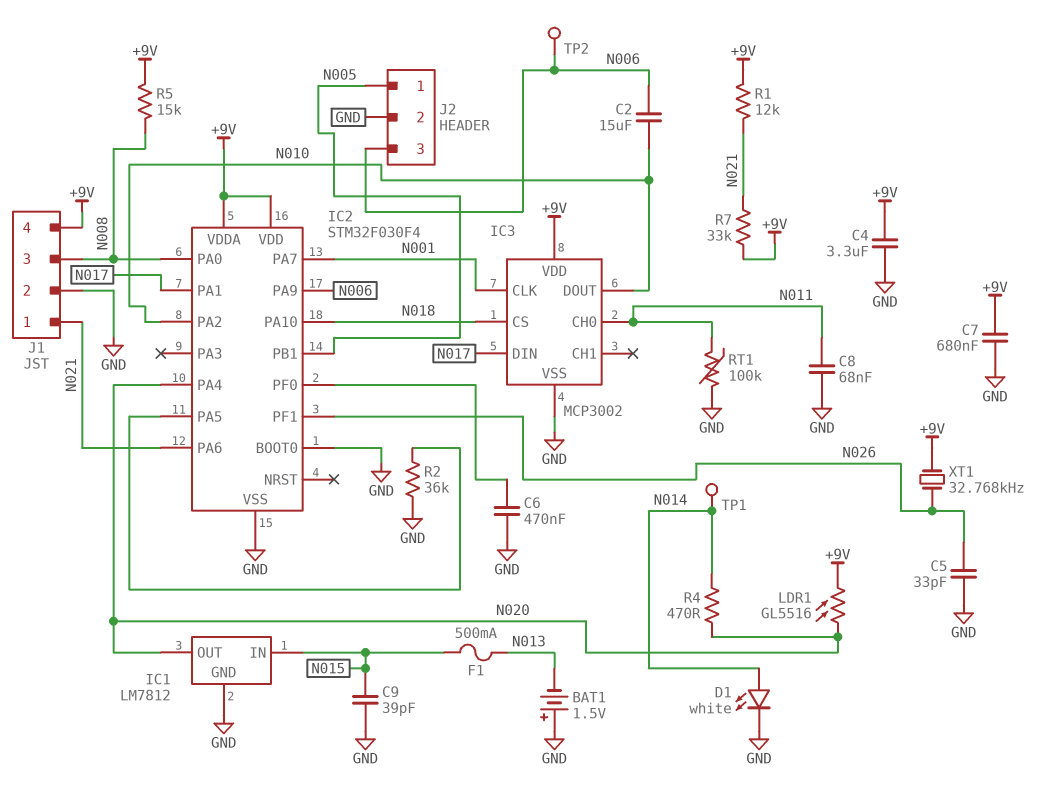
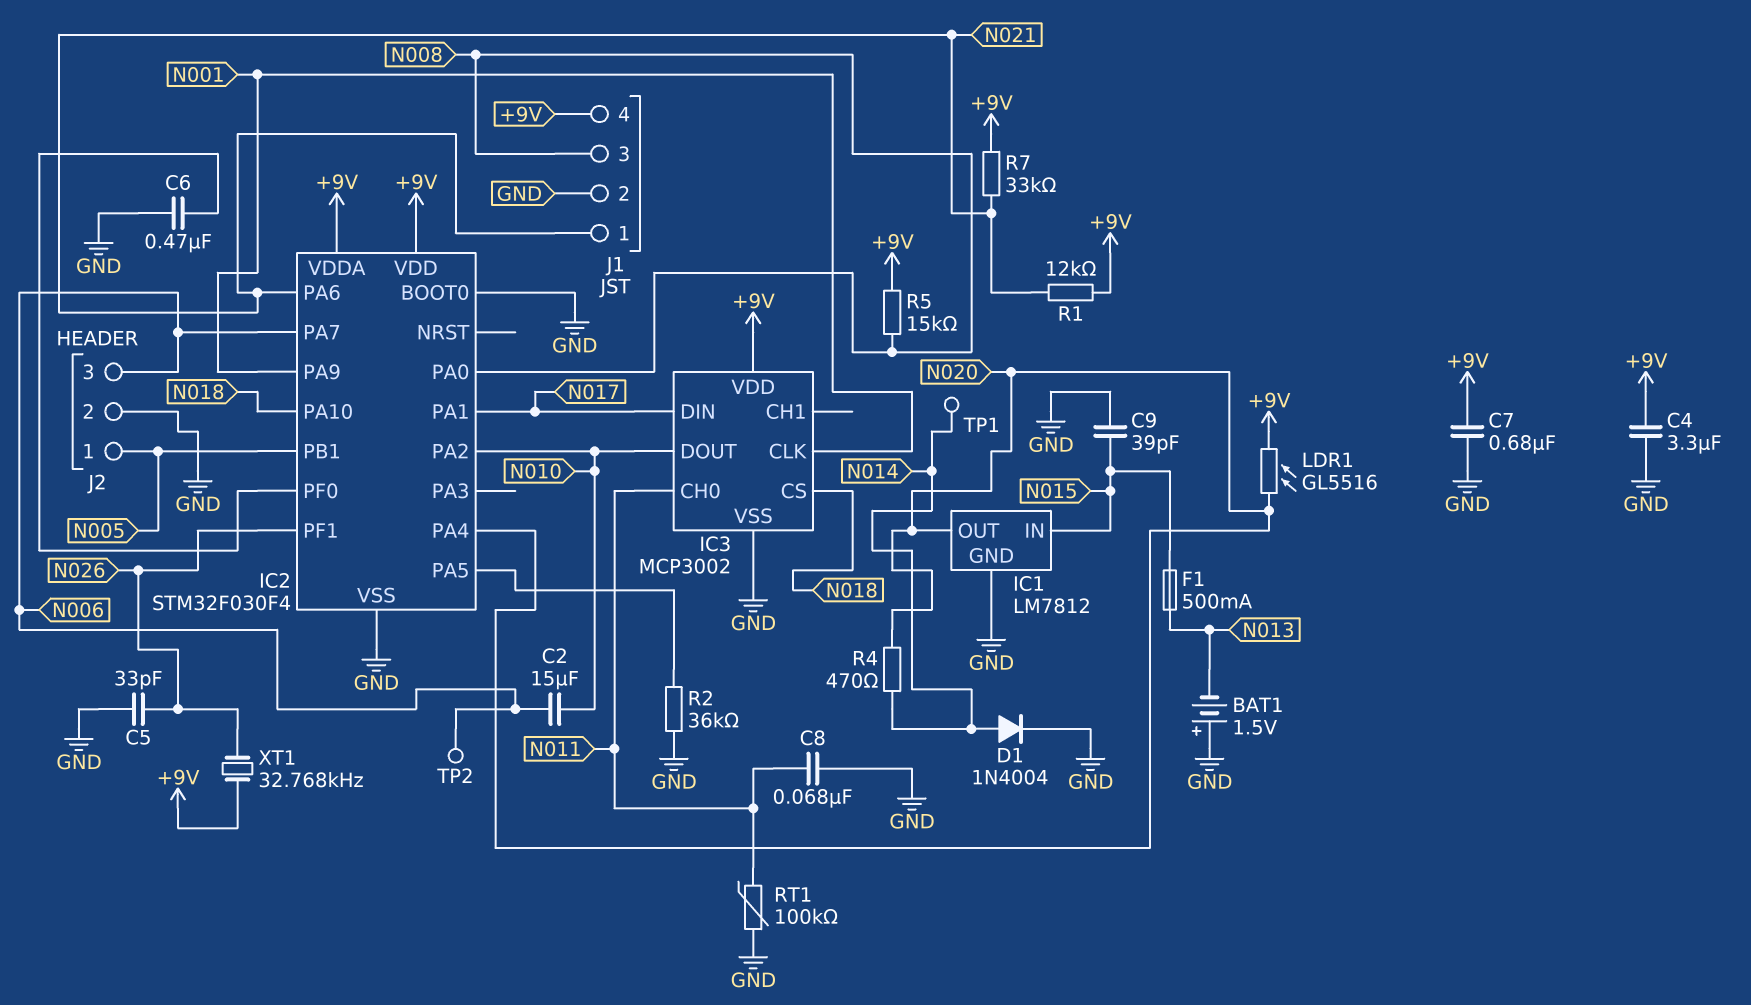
D1: LED white (A N014, K GND) -> diode 1N4004 (A N014, K GND)
IC2 pin PA7: N001 -> N006
IC2 pin PA9: N006 -> N001

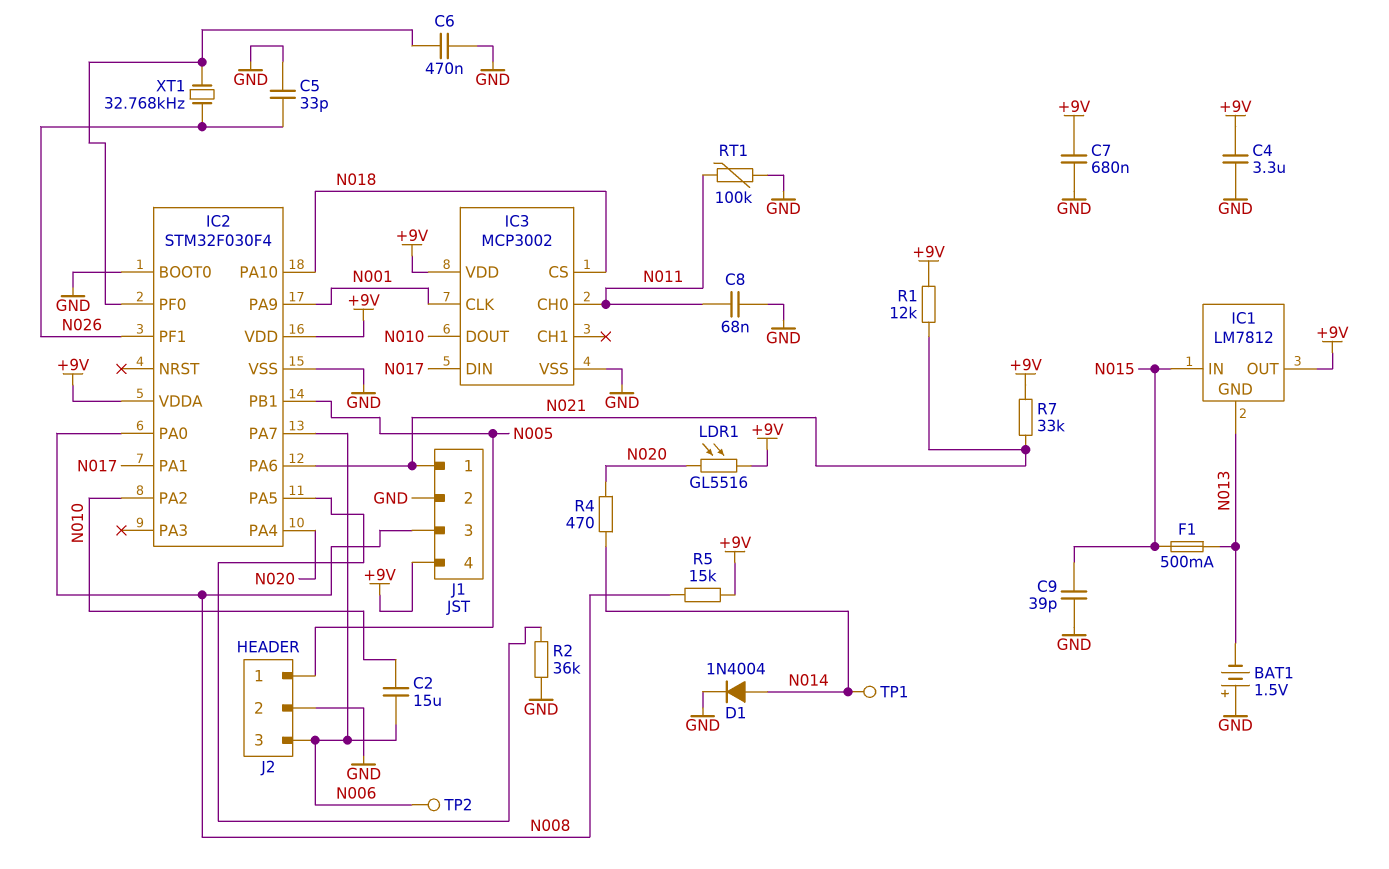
IC1 pin GND: GND -> N013
IC1 pin OUT: N020 -> +9V
XT1: 32.768kHz (+9V, N026) -> 32.768kHz (IC2/PF0, N026)

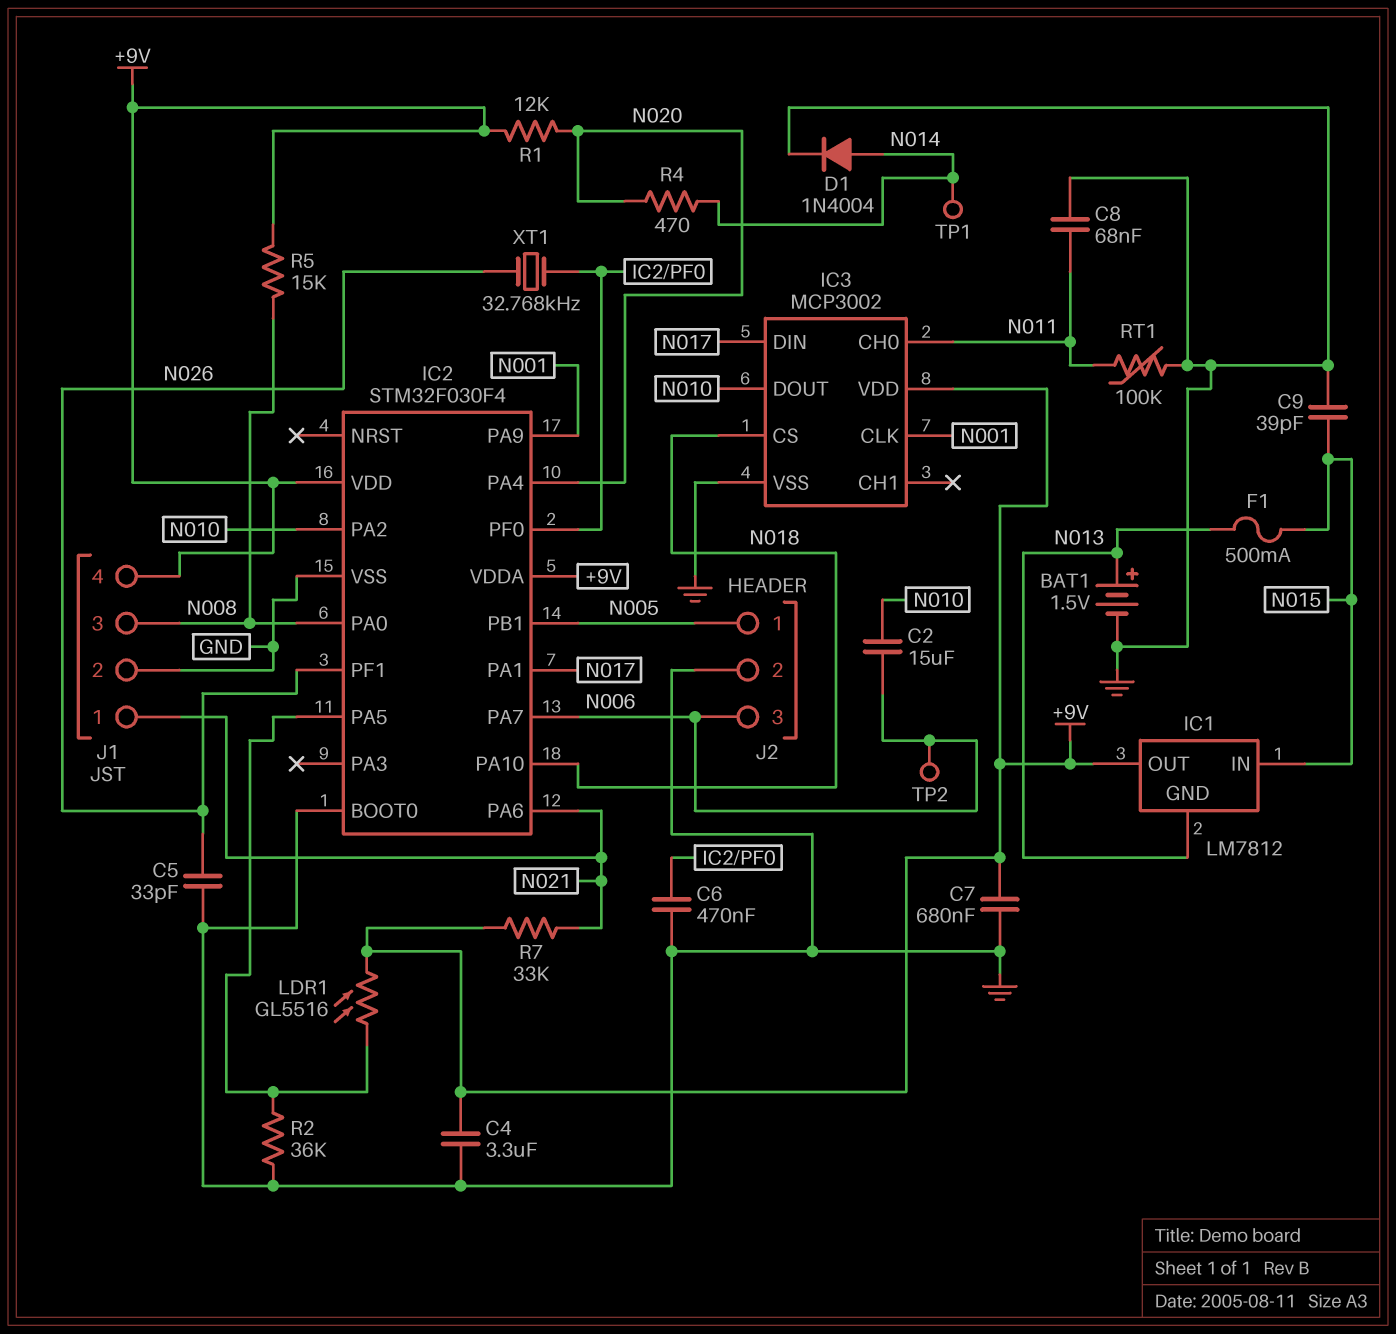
BAT1: 1.5V (plus GND, minus N013) -> 1.5V (plus N013, minus GND)
LDR1: GL5516 (+9V, N020) -> GL5516 (+9V, IC2/PA5)
R1: 12k (+9V, N021) -> 12k (+9V, N020)

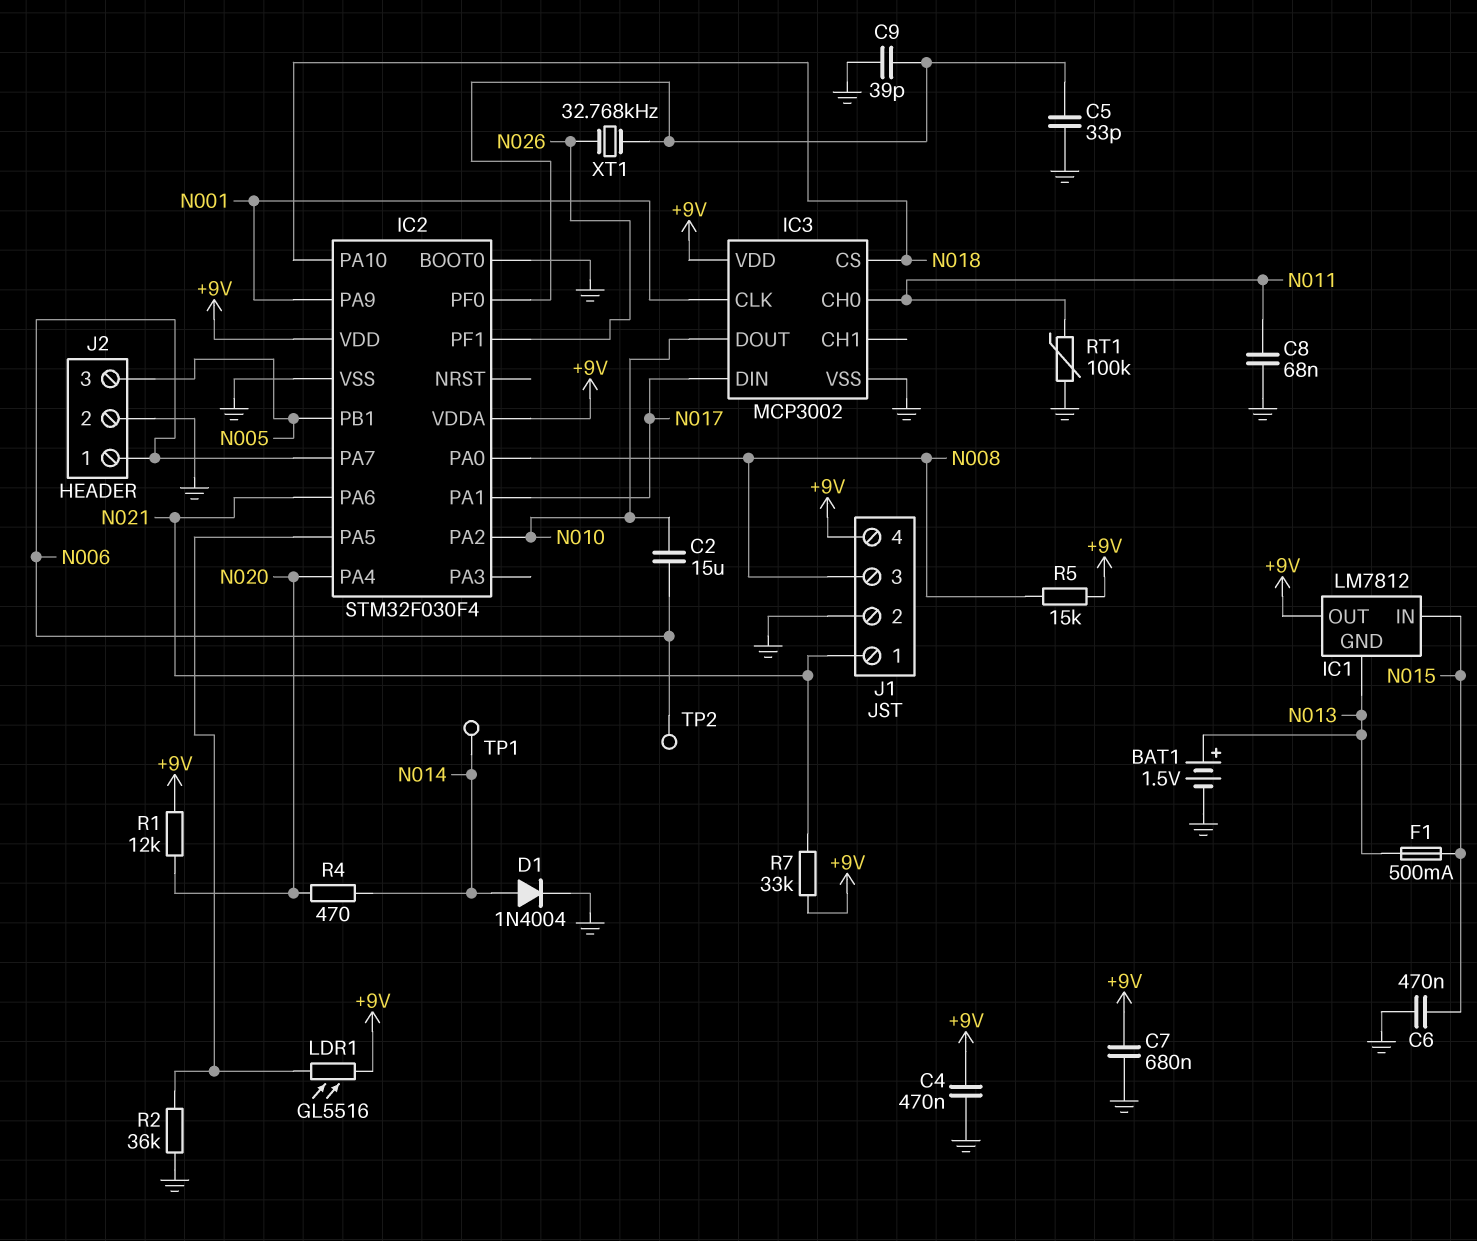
C4: 3.3uF (+9V, GND) -> 470nF (+9V, GND)
C5: 33pF (GND, N026) -> 33pF (GND, IC2/PF0)
C6: 470nF (GND, IC2/PF0) -> 470nF (GND, N015)
C9: 39pF (GND, N015) -> 39pF (GND, IC2/PF0)
J2 pin 1: N005 -> N006
J2 pin 3: N006 -> N005

